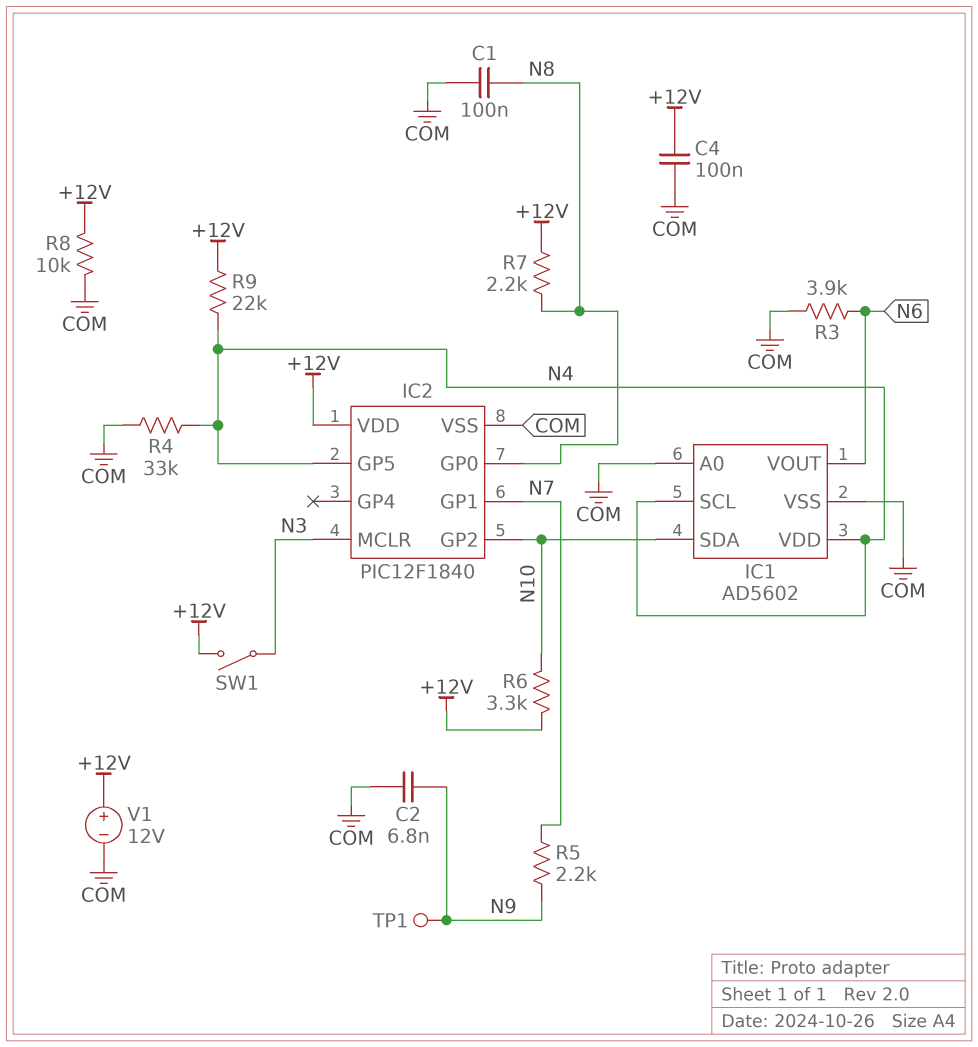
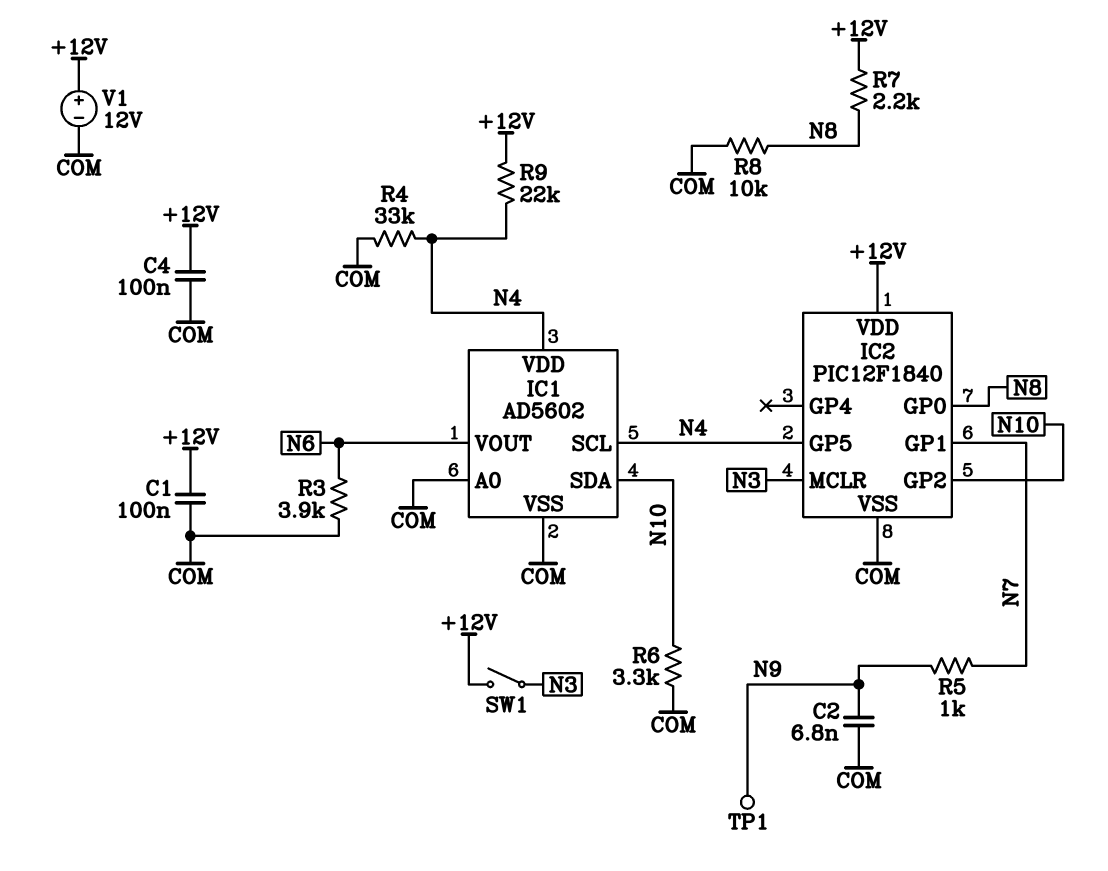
C1: 100nF (COM, N8) -> 100nF (+12V, COM)
R5: 2.2k (N7, N9) -> 1k (N7, N9)
R6: 3.3k (+12V, N10) -> 3.3k (COM, N10)
R8: 10k (+12V, COM) -> 10k (COM, N8)

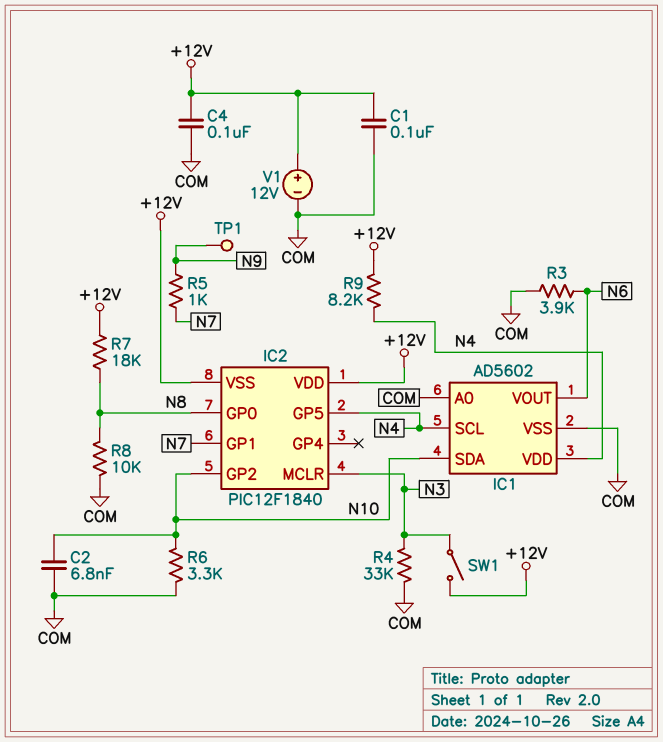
C2: 6.8nF (COM, N9) -> 6.8nF (COM, N10)
IC2 pin VSS: COM -> +12V
R4: 33k (COM, N4) -> 33k (COM, N3)
R7: 2.2k (+12V, N8) -> 18k (+12V, N8)
R9: 22k (+12V, N4) -> 8.2k (+12V, N4)

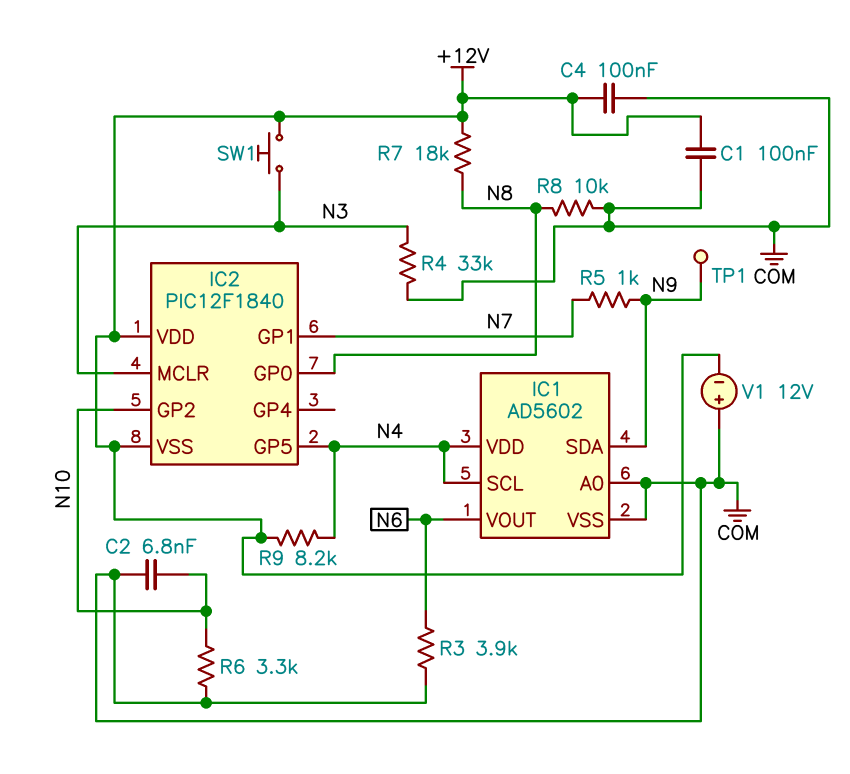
IC1 pin SDA: N10 -> N9
SW1: switch (+12V, N3) -> button (+12V, N3)
V1: 12V (plus +12V, minus COM) -> 12V (plus COM, minus +12V)

